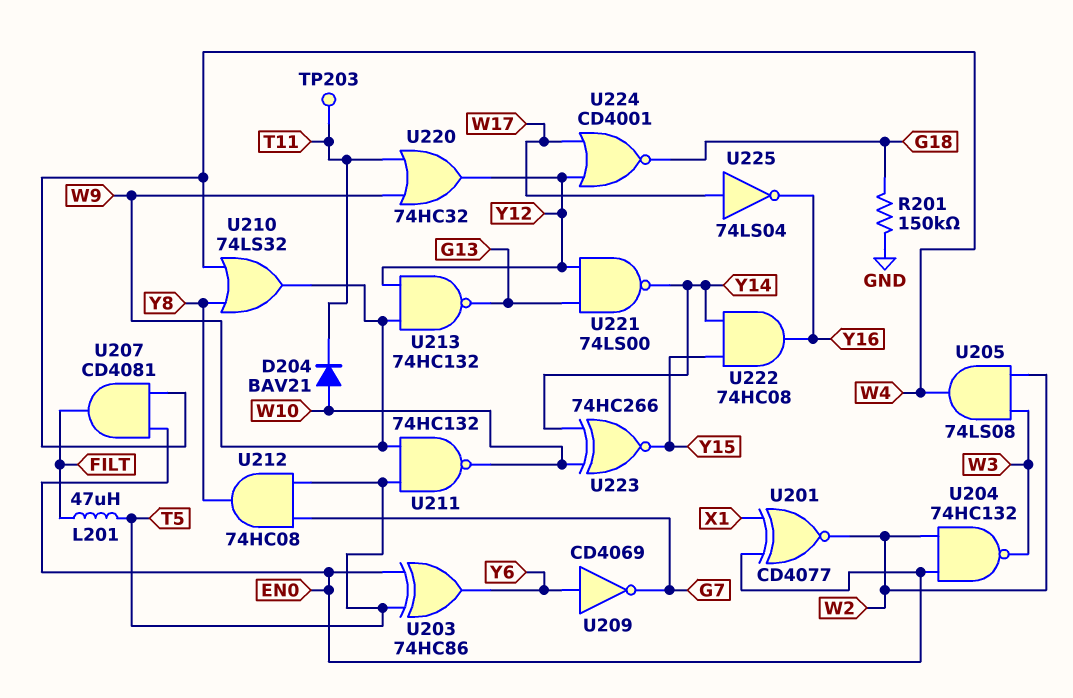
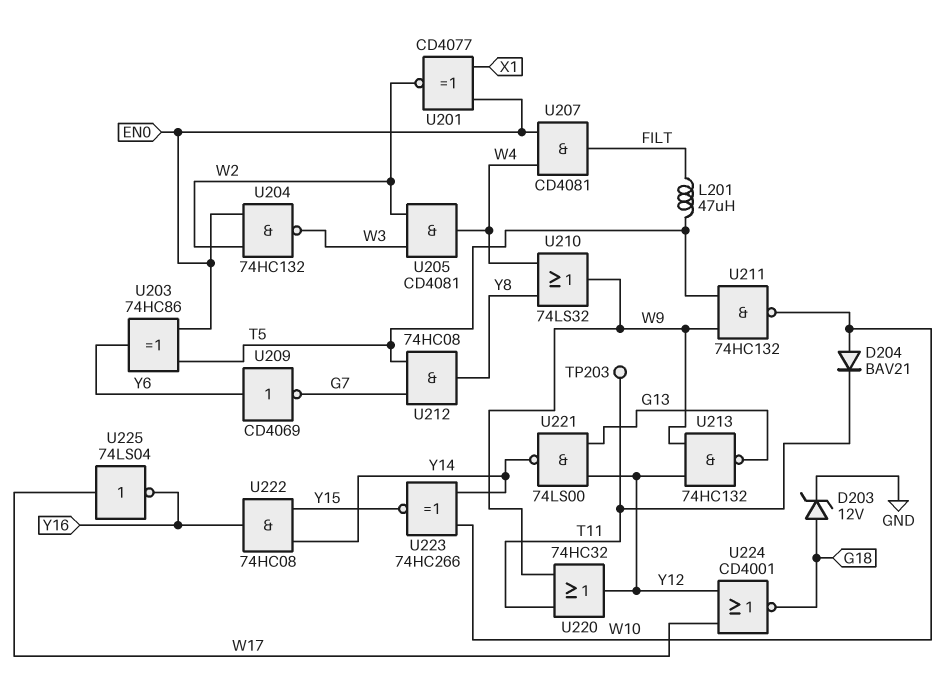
D203: none -> zener 12V (A G18, K GND)
R201: 150k (G18, GND) -> none
U205: AND 74LS08 (in W2, in W3, out W4) -> AND CD4081 (in W2, in W3, out W4)

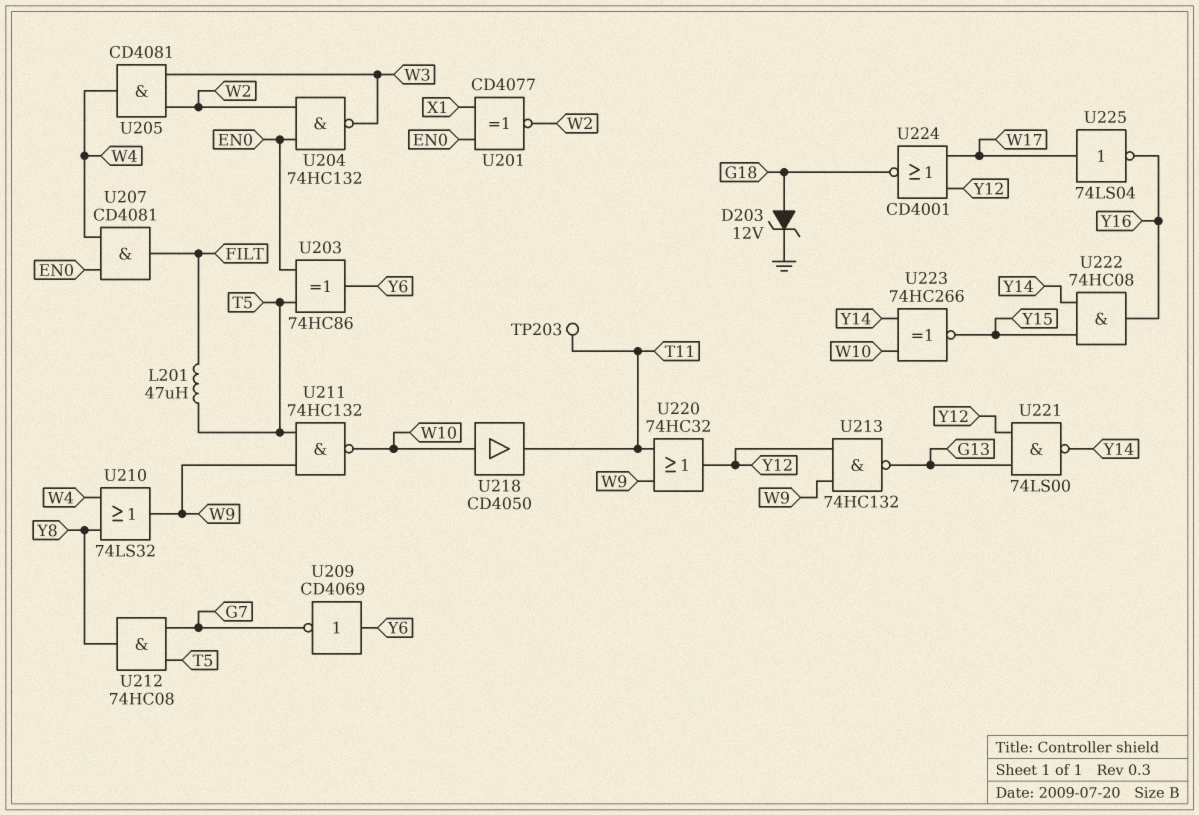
D204: diode BAV21 (A W10, K T11) -> none
U218: none -> buffer CD4050 (in W10, out T11)

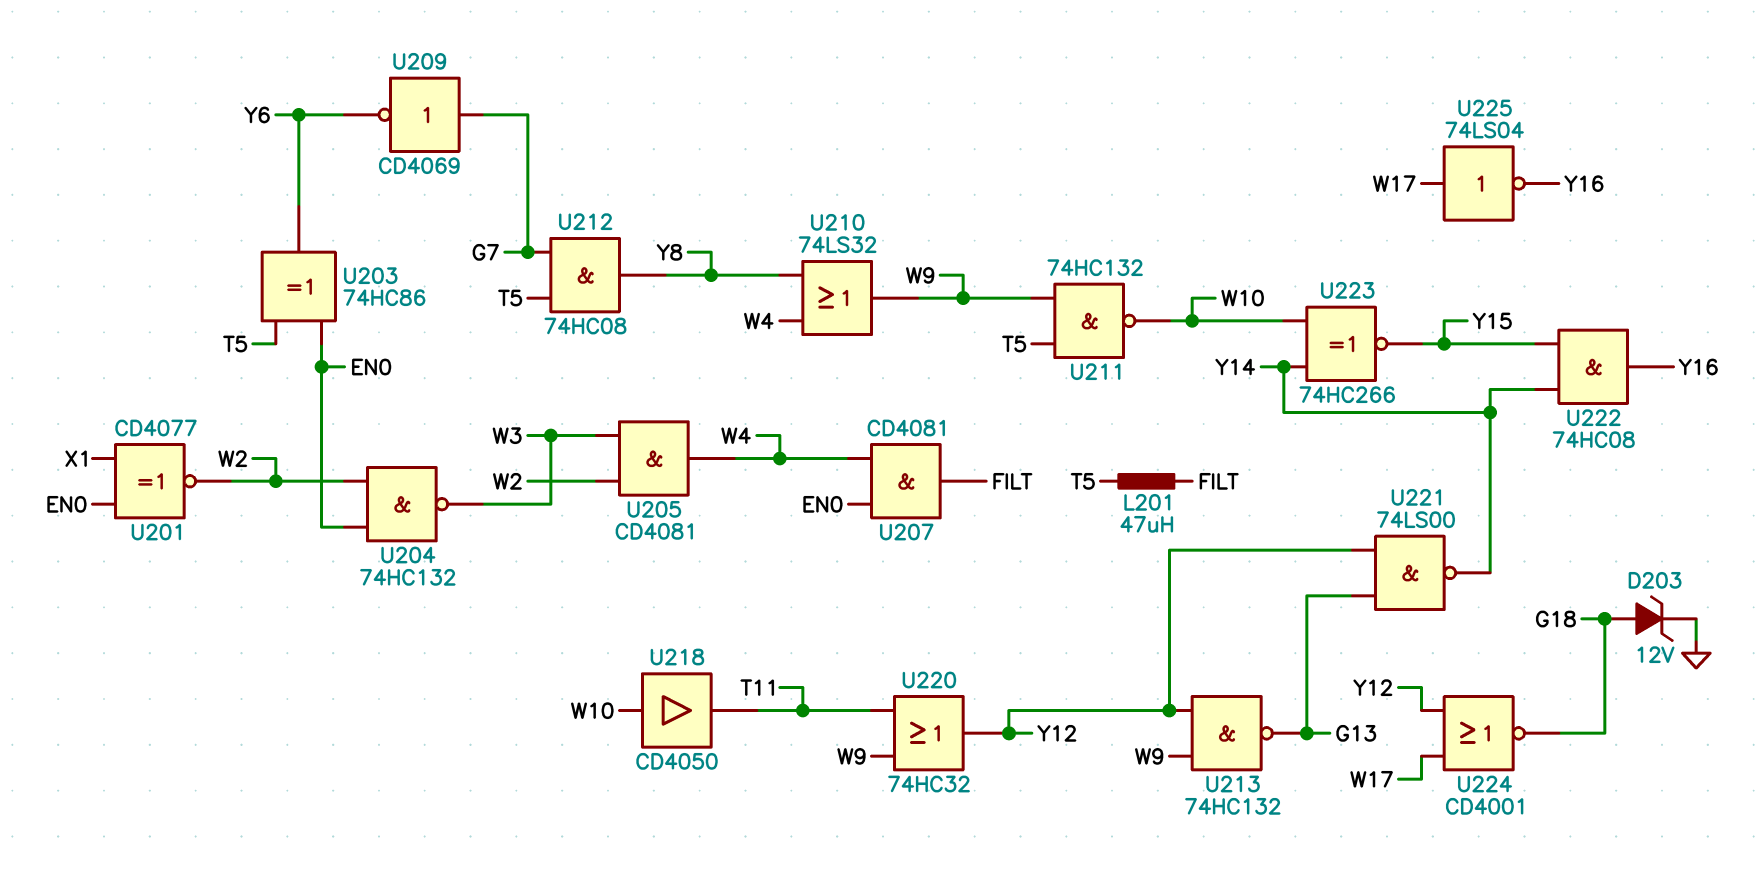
TP203: test point (T11) -> none
U209: NOT CD4069 (in Y6, out G7) -> NOT CD4069 (in G7, out Y6)

